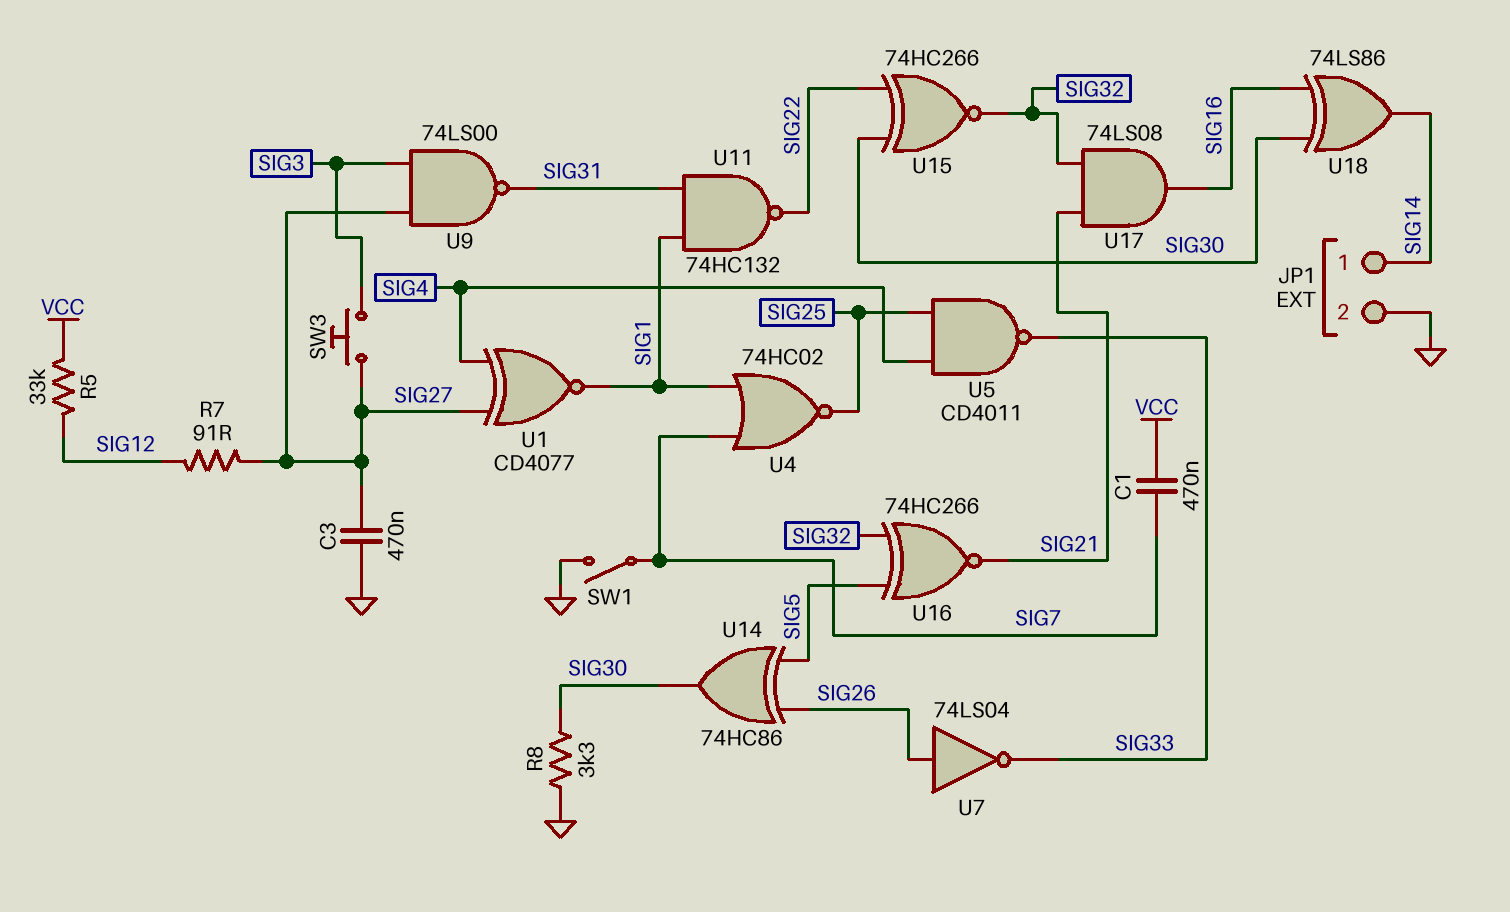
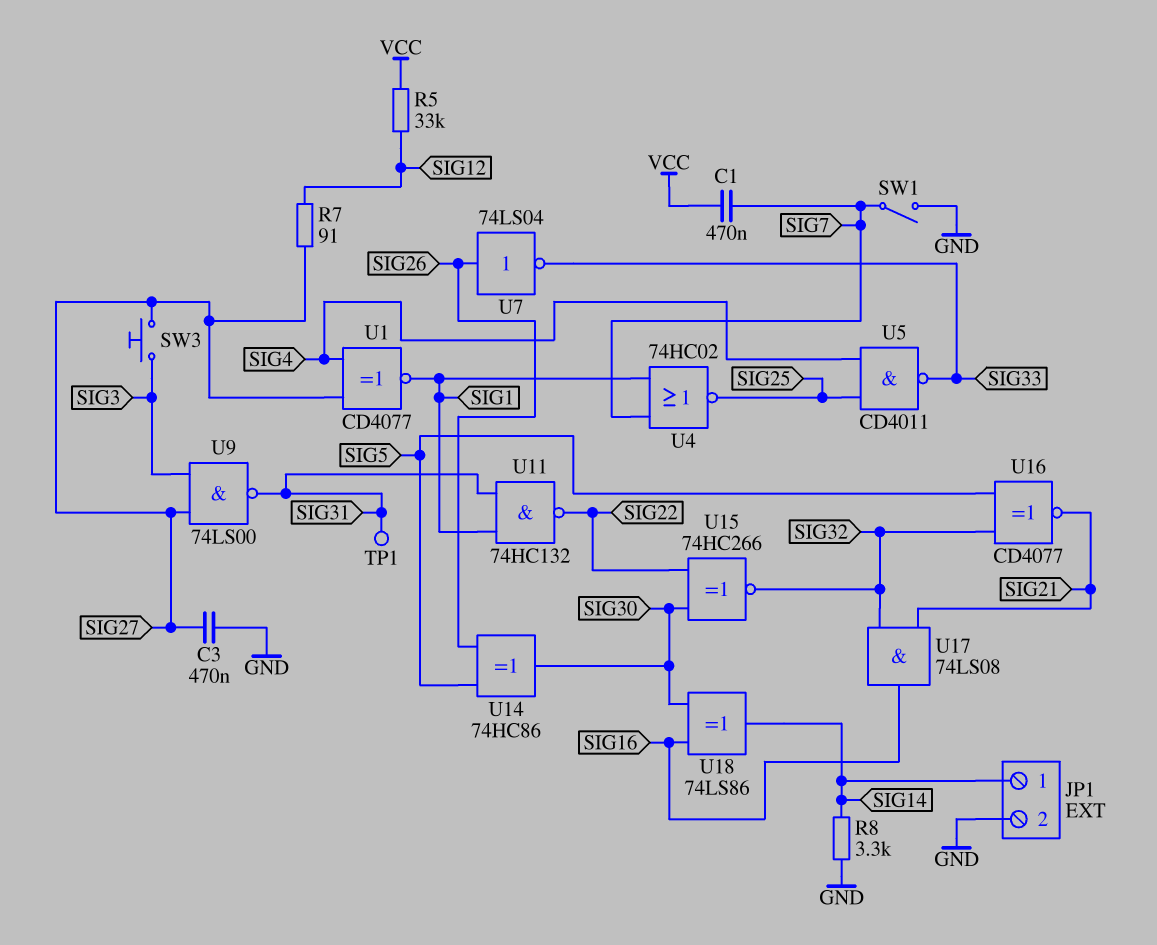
R8: 3.3k (GND, SIG30) -> 3.3k (GND, SIG14)
TP1: none -> test point (SIG31)
U16: XNOR 74HC266 (in SIG5, in SIG32, out SIG21) -> XNOR CD4077 (in SIG5, in SIG32, out SIG21)

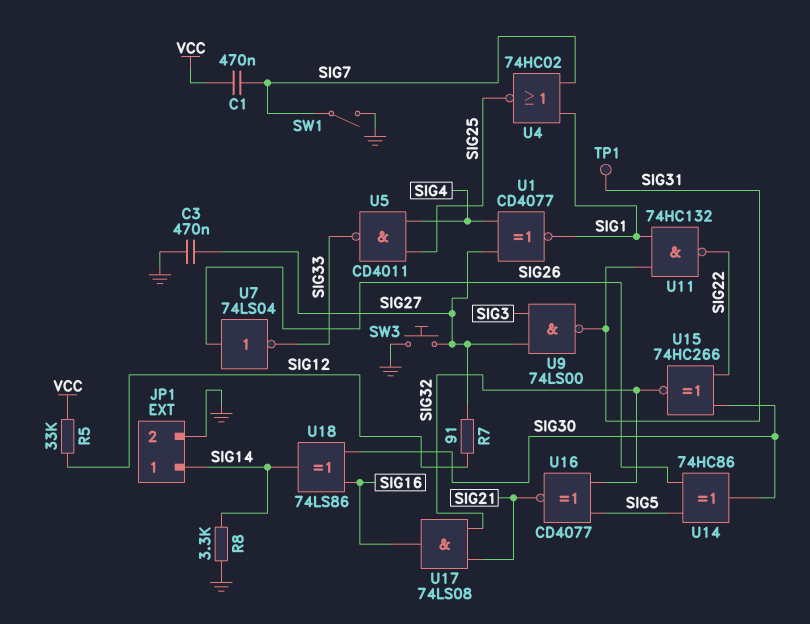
SW3: button (SIG3, SIG27) -> button (GND, SIG27)

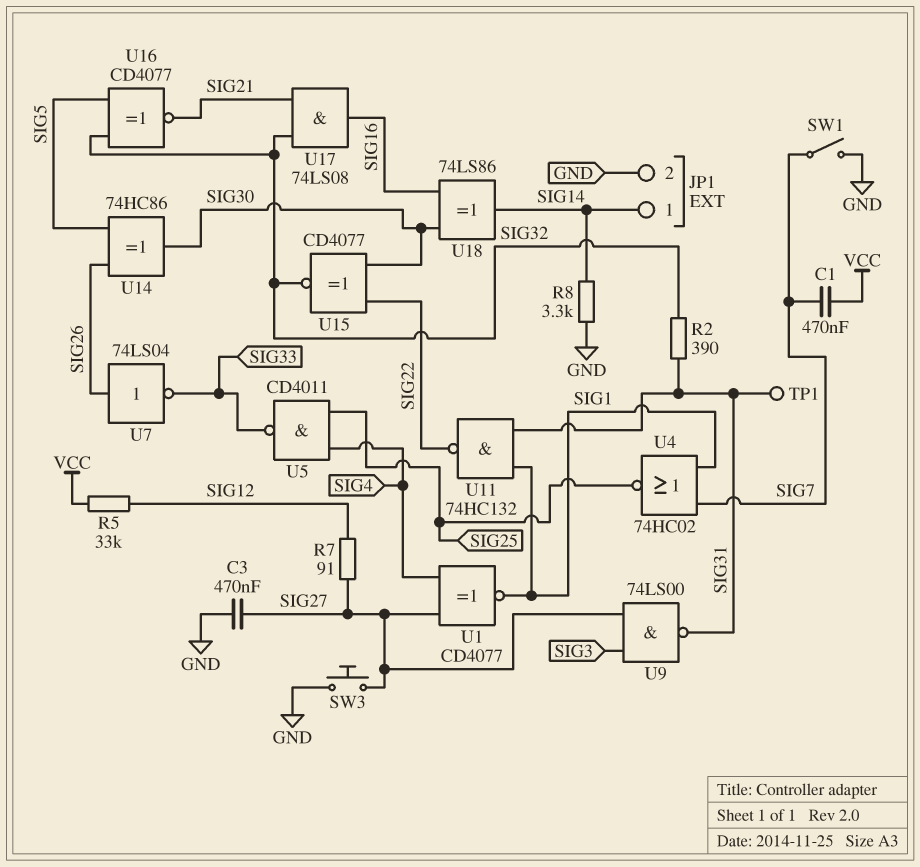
R2: none -> 390 (SIG31, SIG32)
U15: XNOR 74HC266 (in SIG22, in SIG30, out SIG32) -> XNOR CD4077 (in SIG22, in SIG30, out SIG32)

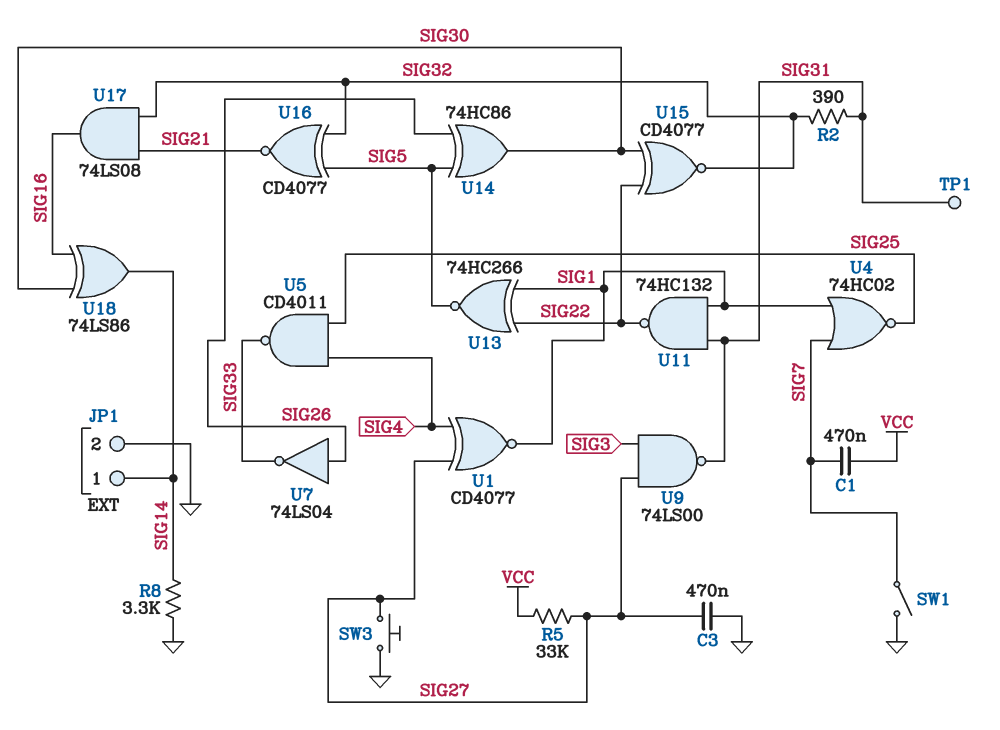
R5: 33k (SIG12, VCC) -> 33k (SIG27, VCC)
R7: 91 (SIG12, SIG27) -> none
U13: none -> XNOR 74HC266 (in SIG1, in SIG22, out SIG5)

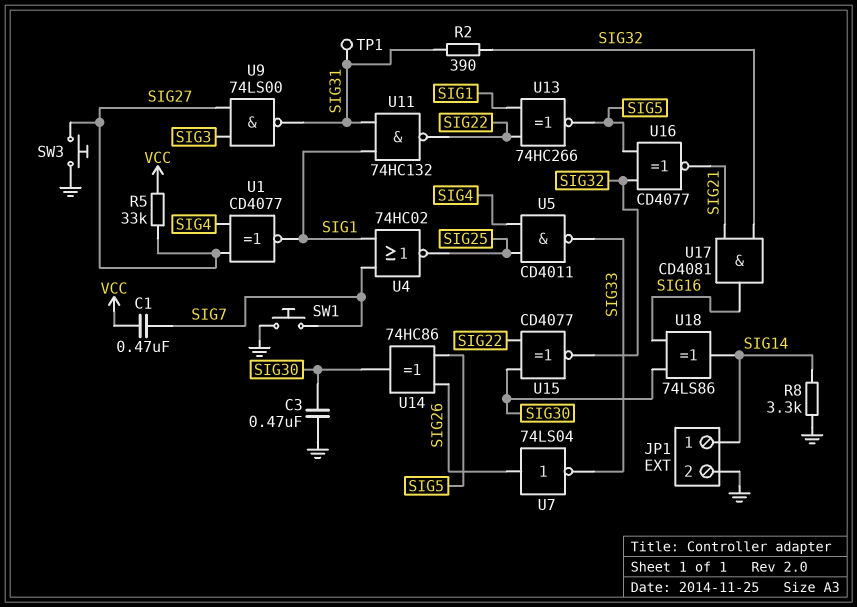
C3: 470nF (GND, SIG27) -> 470nF (GND, SIG30)
SW1: switch (GND, SIG7) -> button (GND, SIG7)
U17: AND 74LS08 (in SIG21, in SIG32, out SIG16) -> AND CD4081 (in SIG21, in SIG32, out SIG16)

